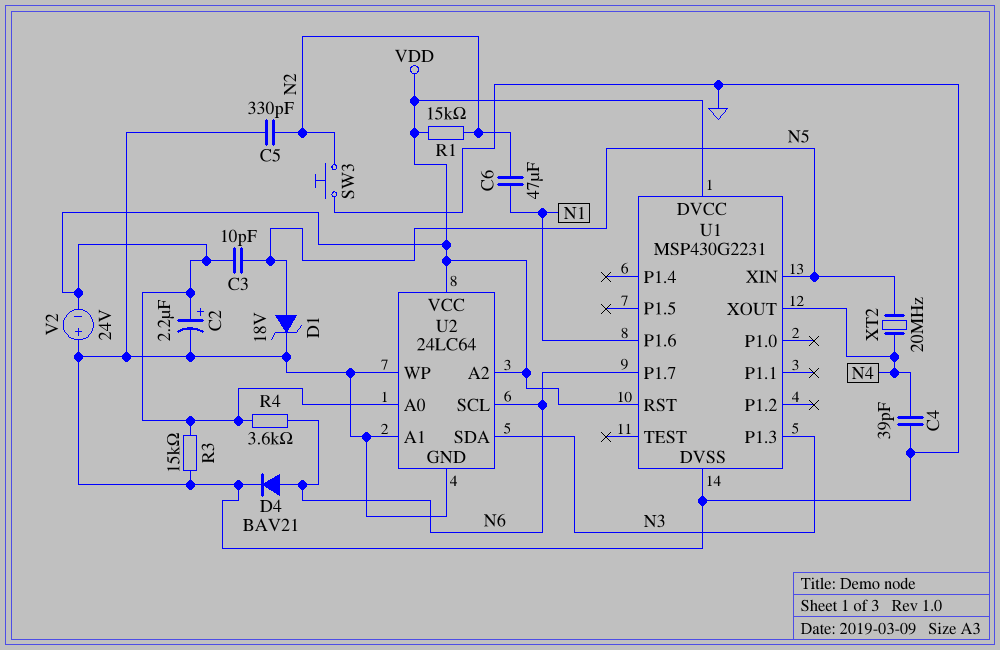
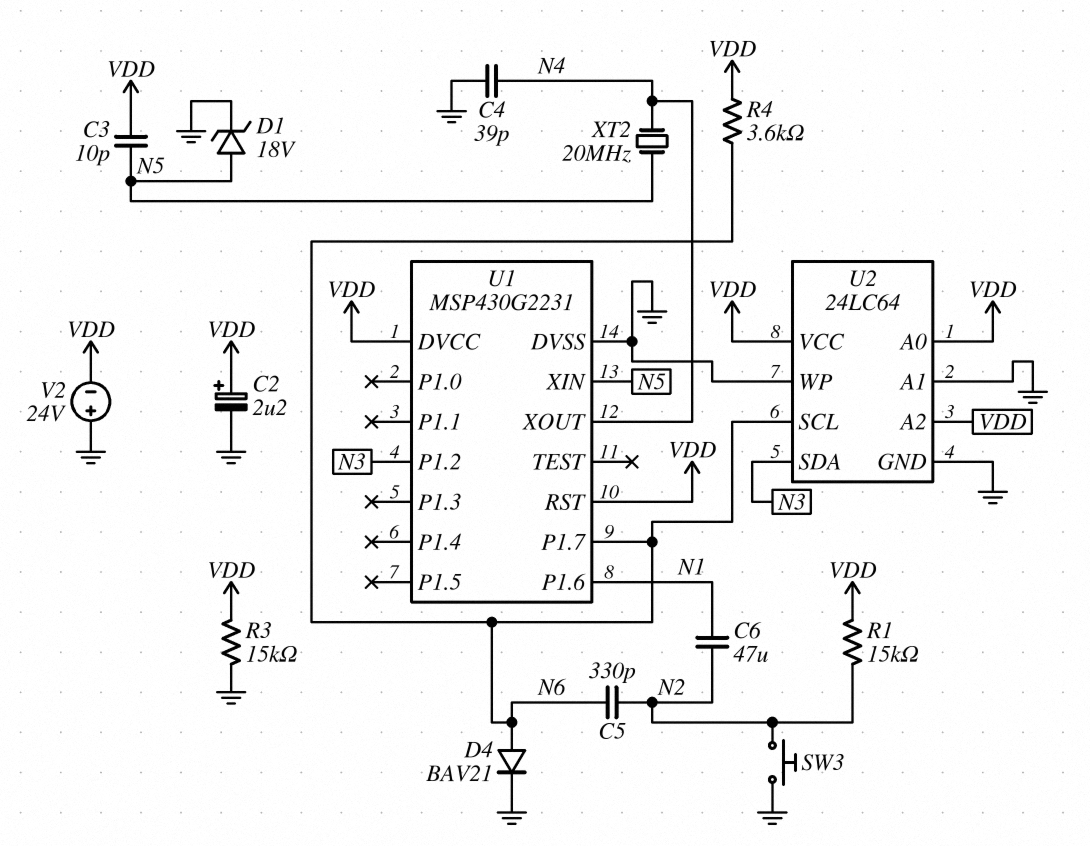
C5: 330pF (GND, N2) -> 330pF (N2, N6)
U1 pin P1.2: none -> N3
U1 pin P1.3: N3 -> none

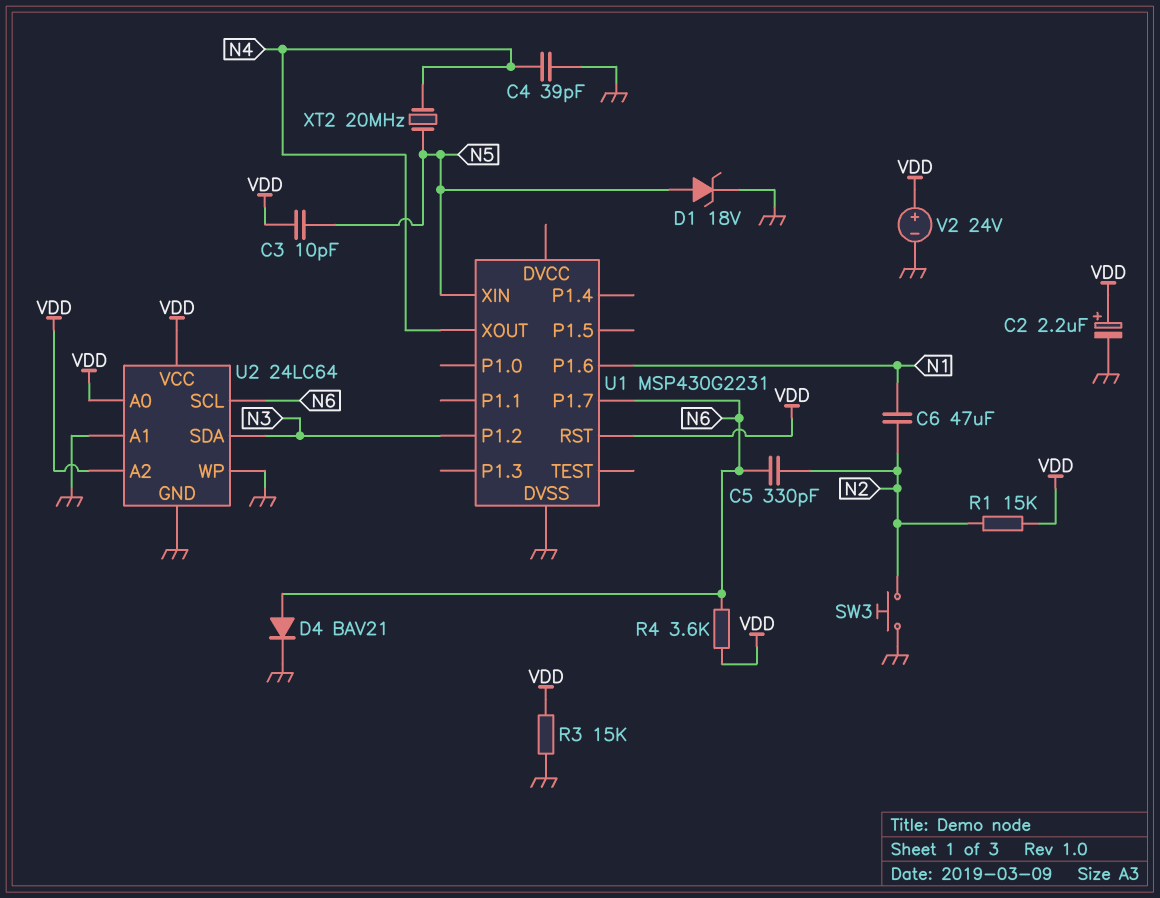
U1 pin DVCC: VDD -> none
V2: 24V (plus GND, minus VDD) -> 24V (plus VDD, minus GND)

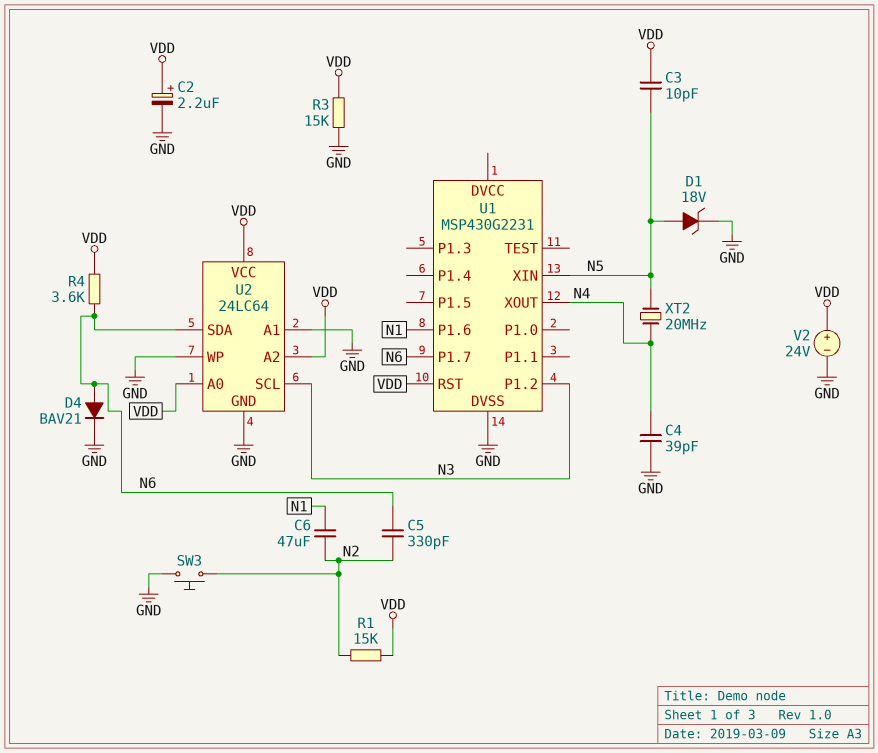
U2 pin SCL: N6 -> N3
U2 pin SDA: N3 -> N6

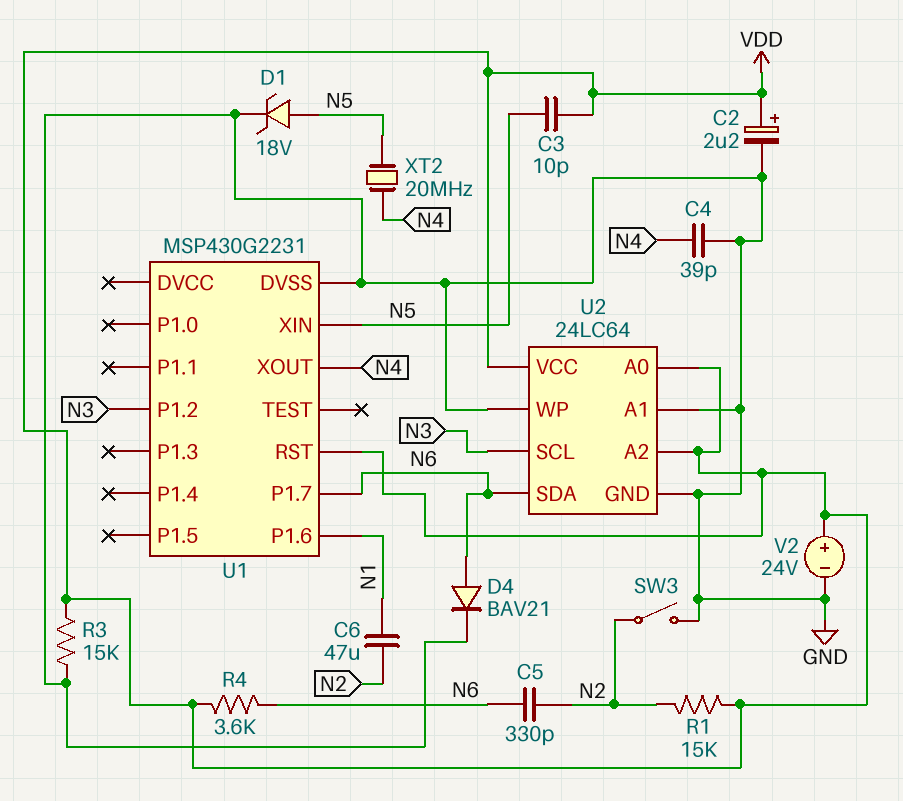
SW3: button (GND, N2) -> switch (GND, N2)

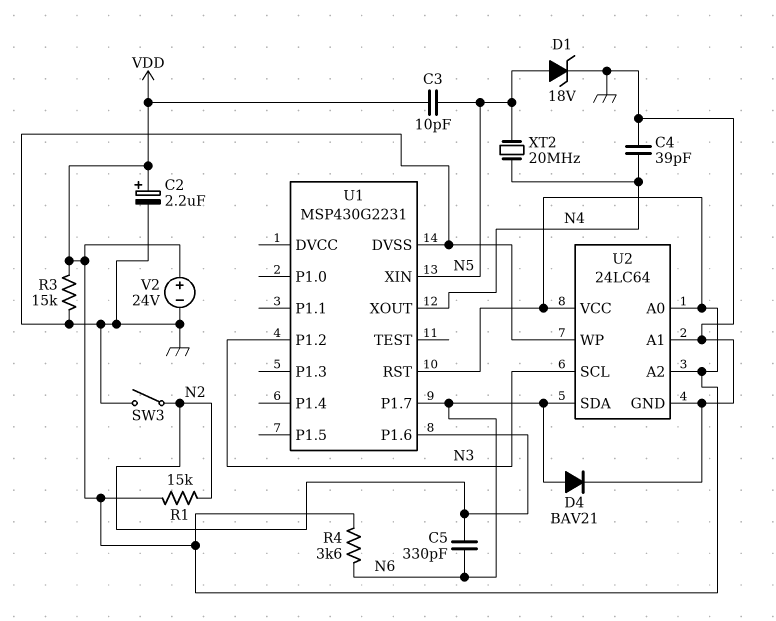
C6: 47uF (N1, N2) -> none
U1 pin P1.6: N1 -> N2

